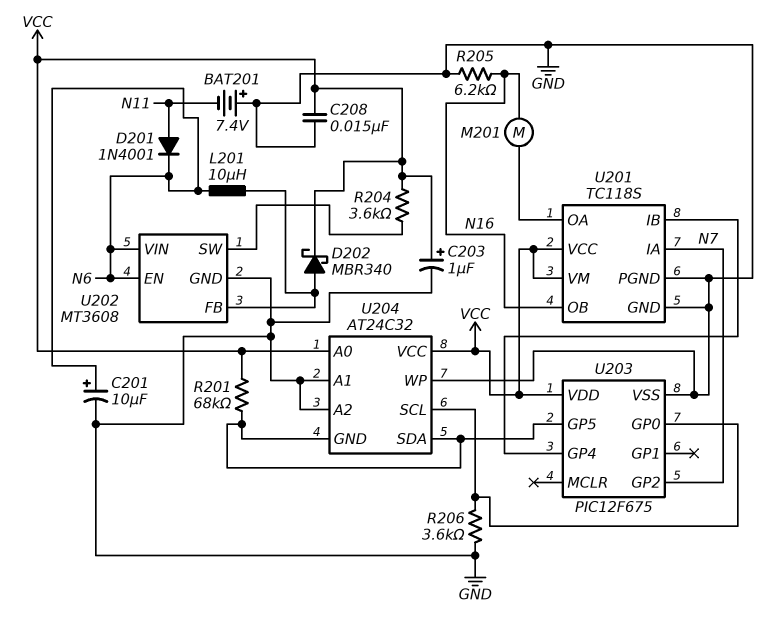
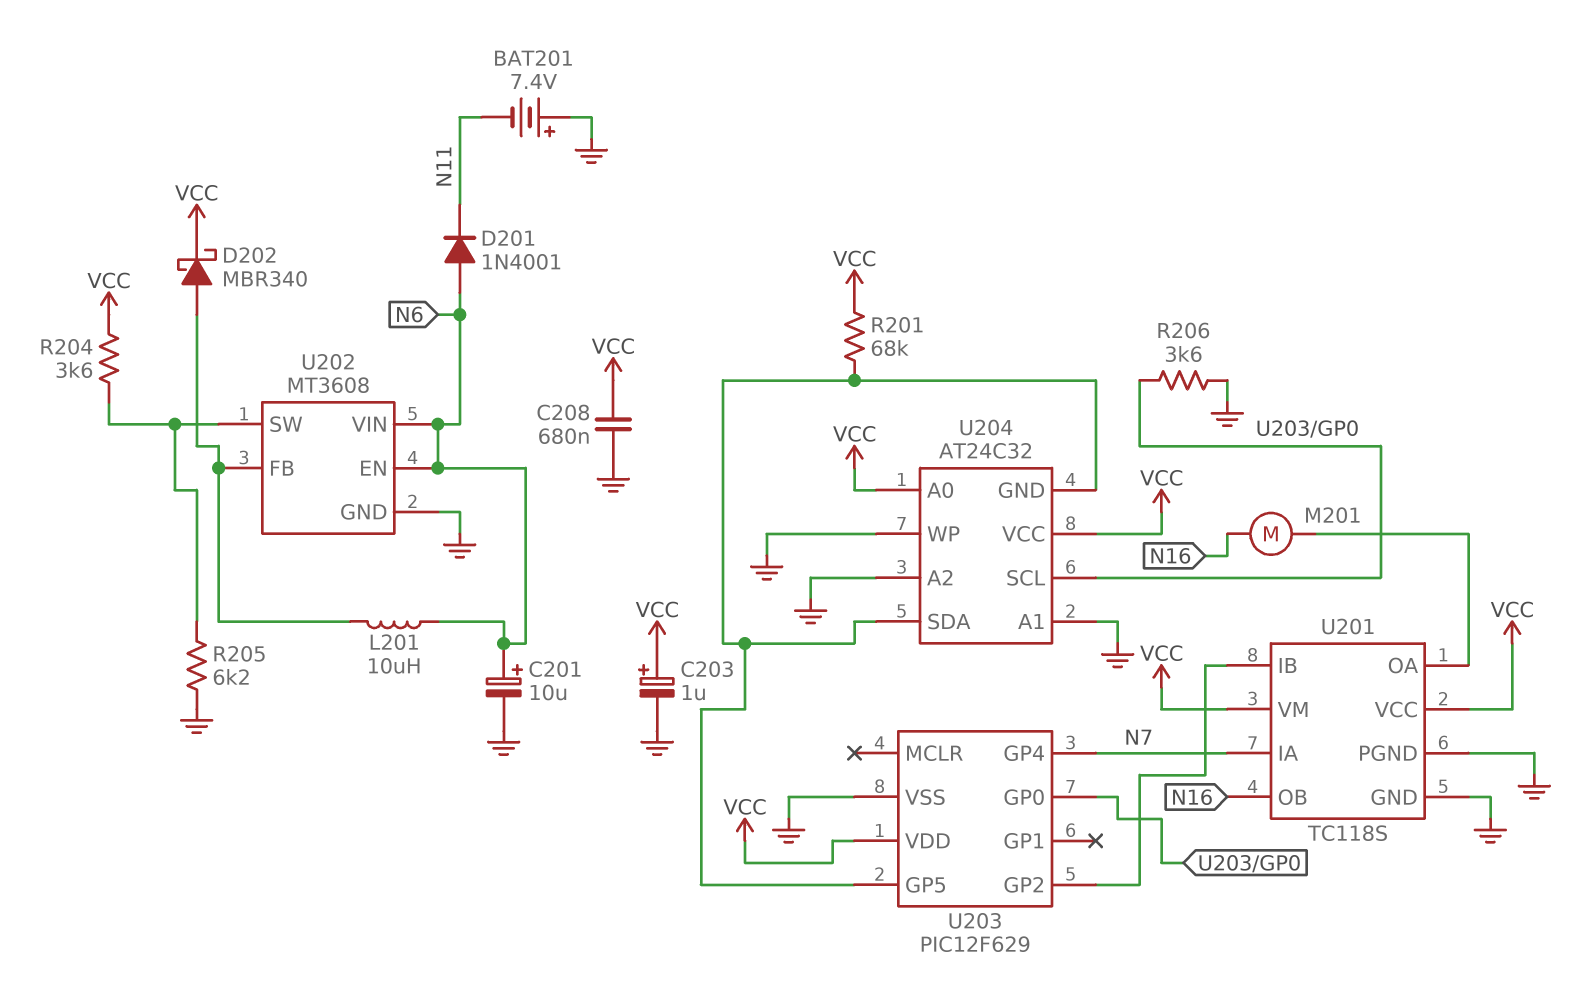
C208: 15nF (GND, VCC) -> 680nF (GND, VCC)
D201: diode 1N4001 (A N11, K N6) -> diode 1N4001 (A N6, K N11)
R205: 6.2k (GND, N16) -> 6.2k (GND, U202/SW)
U203: PIC12F675 -> PIC12F629
U203 pin GP2: N7 -> U201/IB
U203 pin GP4: U201/IB -> N7

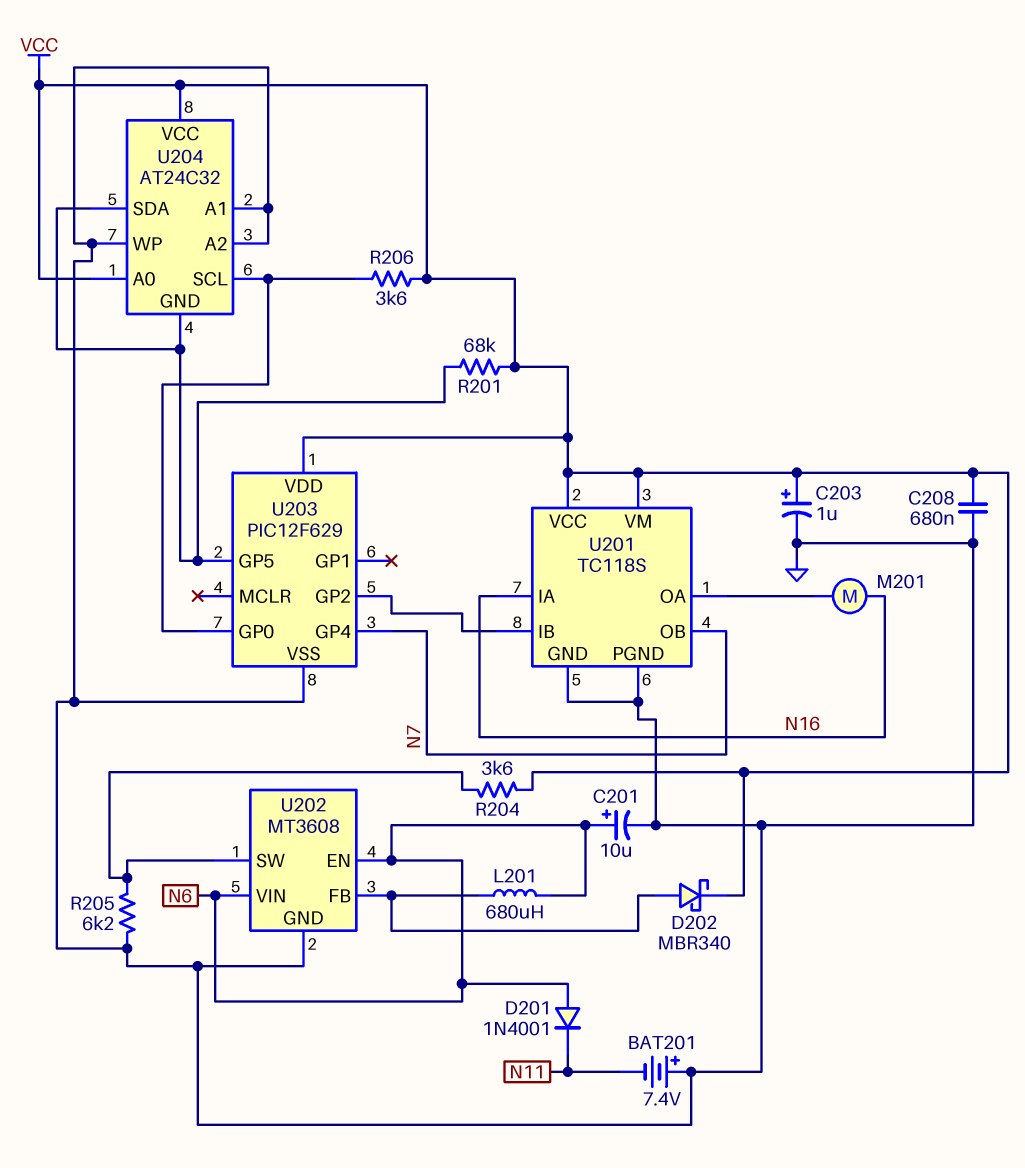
L201: 10uH (N6, U202/FB) -> 680uH (N6, U202/FB)
R206: 3.6k (GND, U203/GP0) -> 3.6k (U203/GP0, VCC)
U201 pin IA: N7 -> N16
U201 pin OB: N16 -> N7

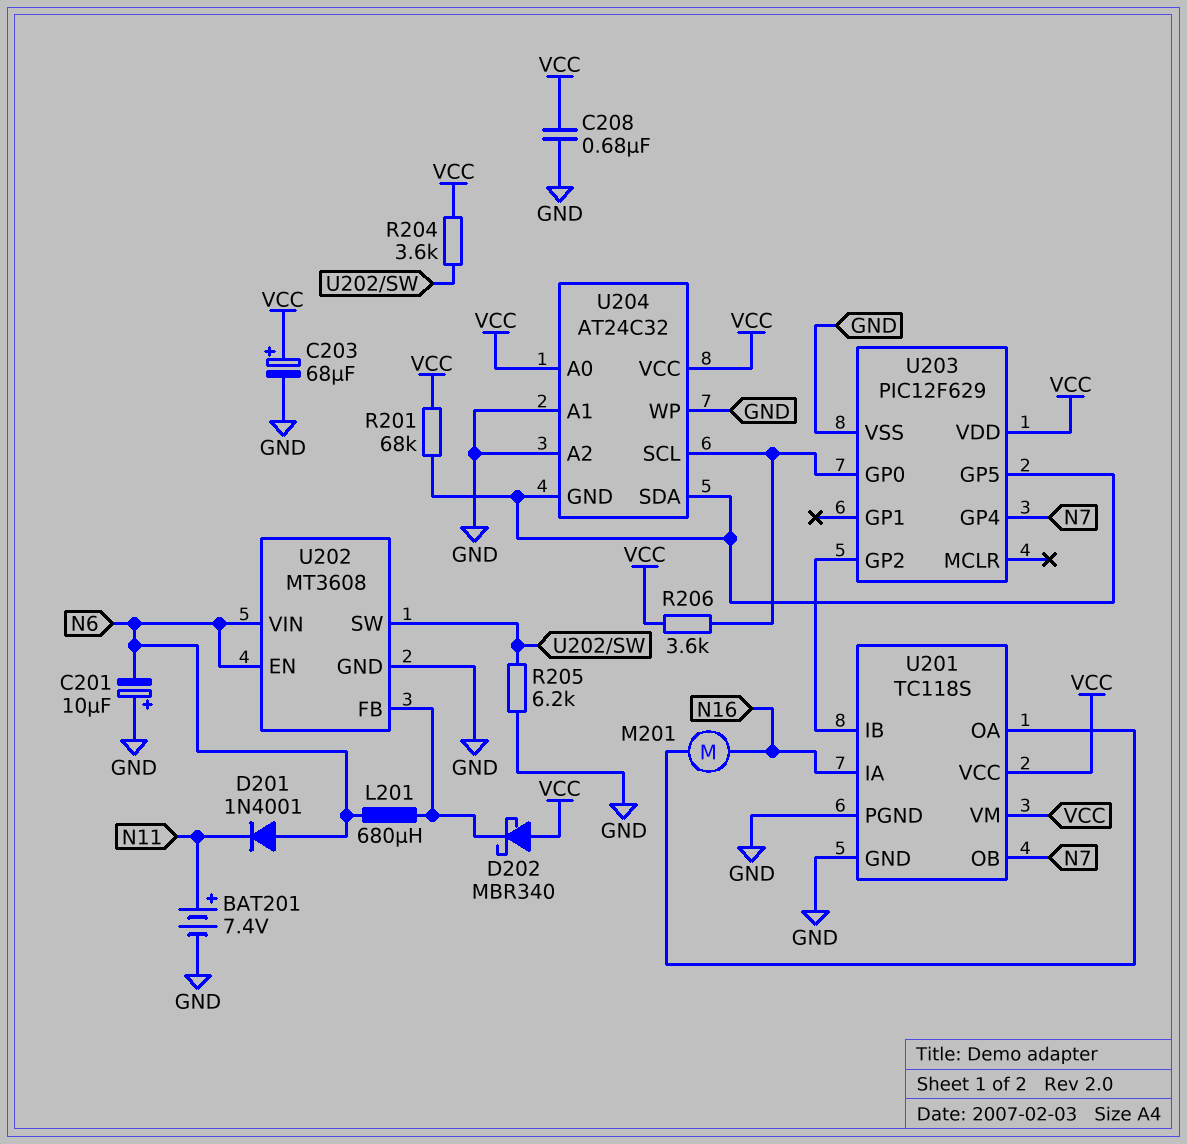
BAT201: 7.4V (plus GND, minus N11) -> 7.4V (plus N11, minus GND)
C201: 10uF (plus N6, minus GND) -> 10uF (plus GND, minus N6)
C203: 1uF (plus VCC, minus GND) -> 68uF (plus VCC, minus GND)
D202: schottky MBR340 (A U202/FB, K VCC) -> schottky MBR340 (A VCC, K U202/FB)

